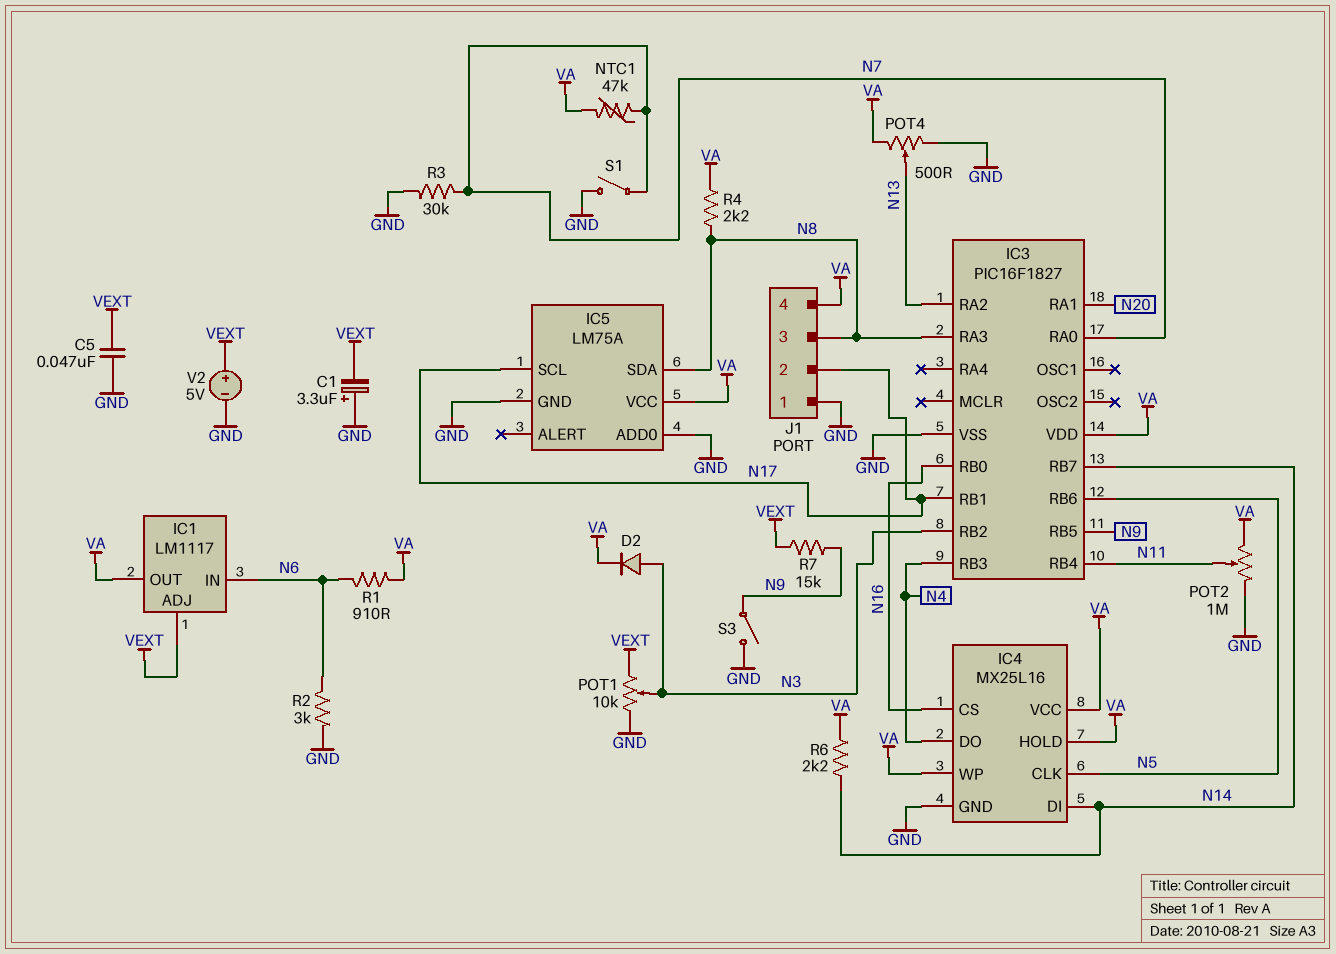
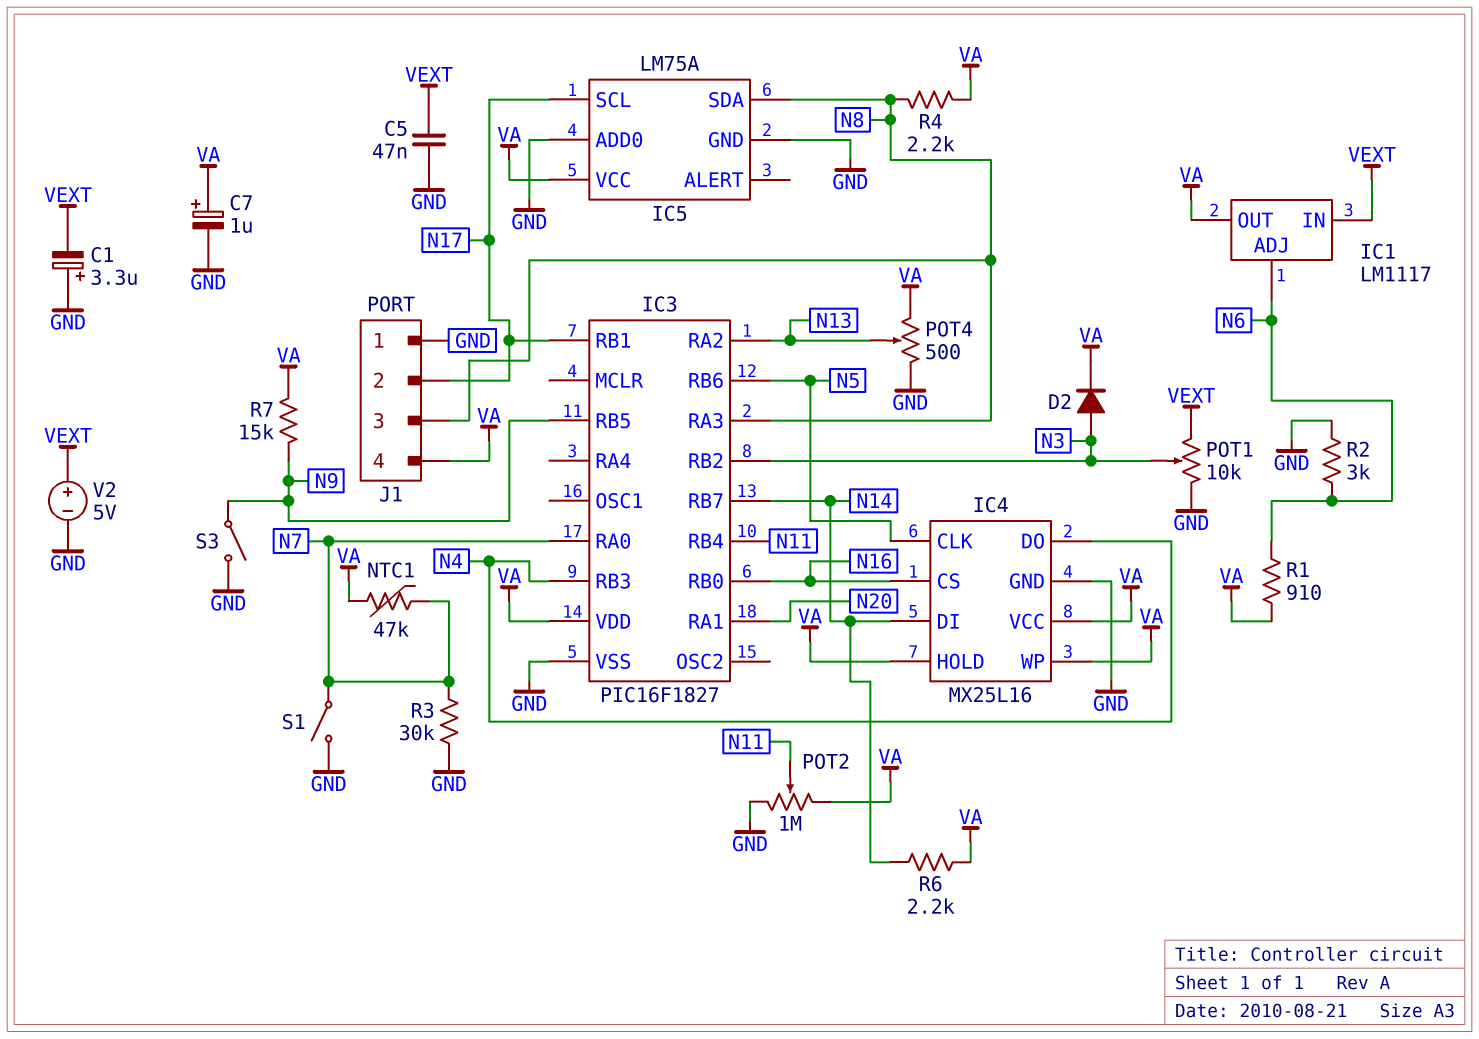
C7: none -> 1uF (plus VA, minus GND)
IC1 pin ADJ: VEXT -> N6
IC1 pin IN: N6 -> VEXT
R7: 15k (N9, VEXT) -> 15k (N9, VA)

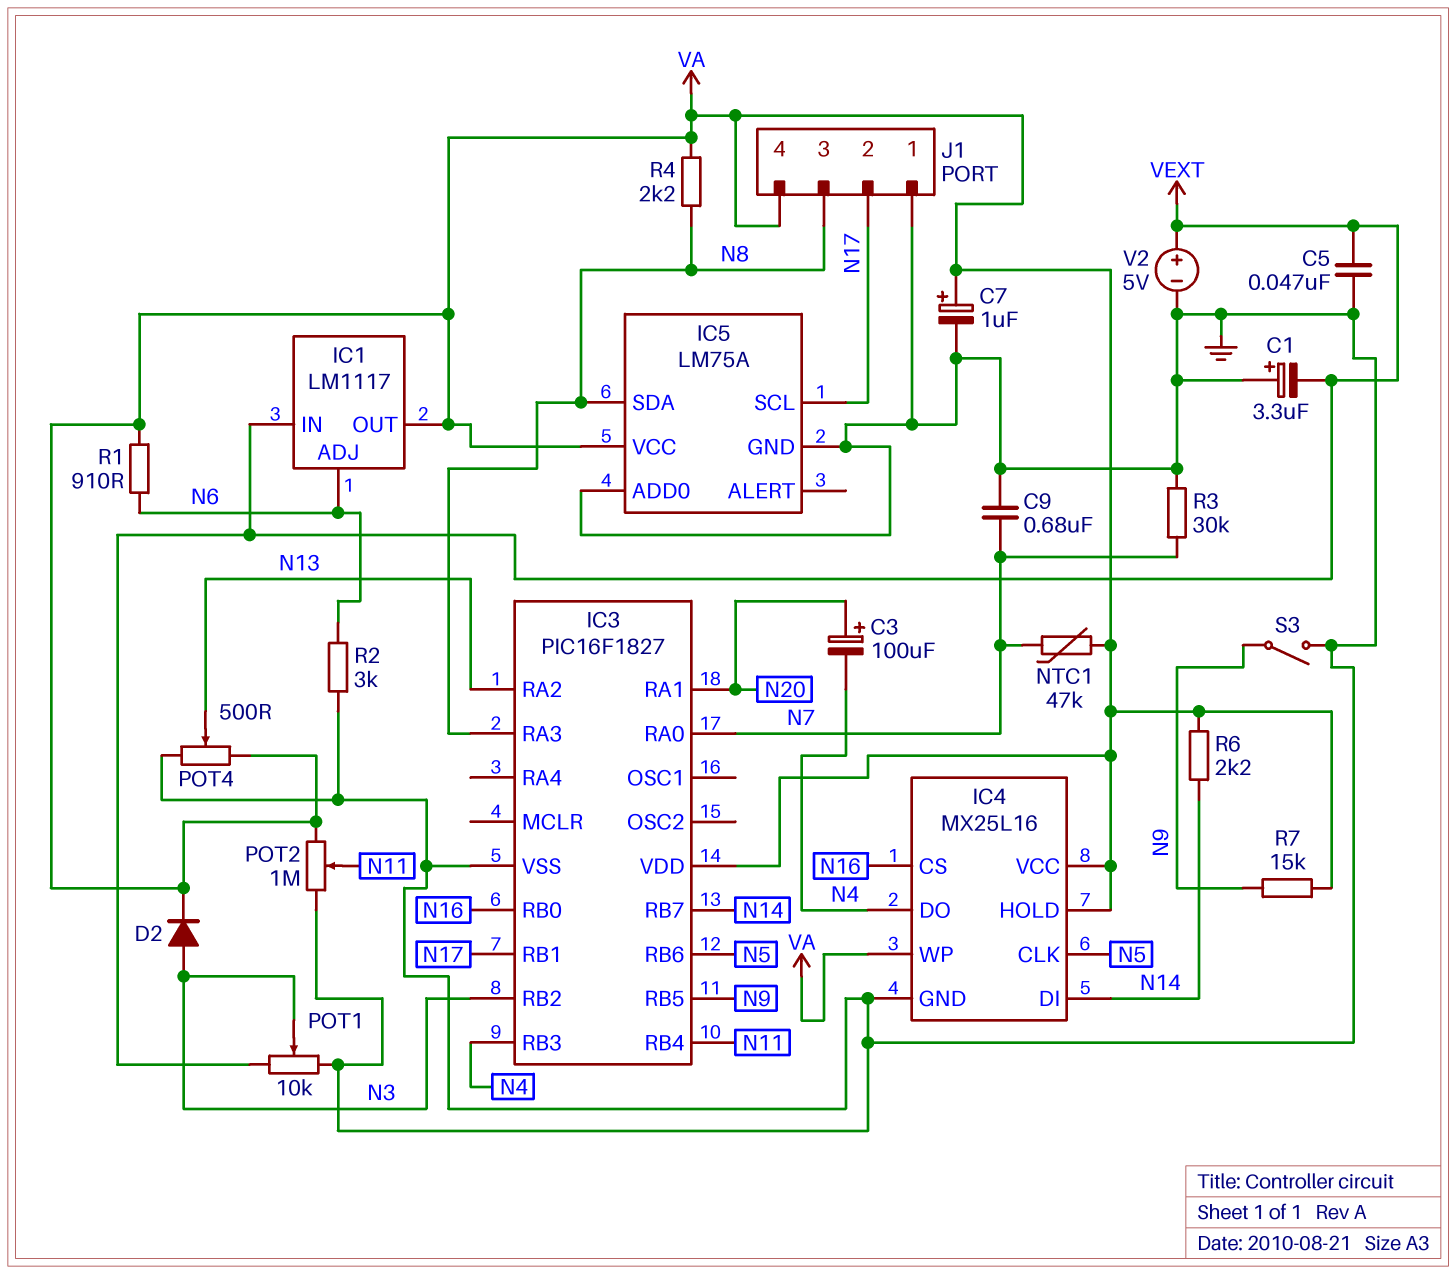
C3: none -> 100uF (plus N20, minus N4)
C9: none -> 680nF (GND, N7)
S1: switch (GND, N7) -> none

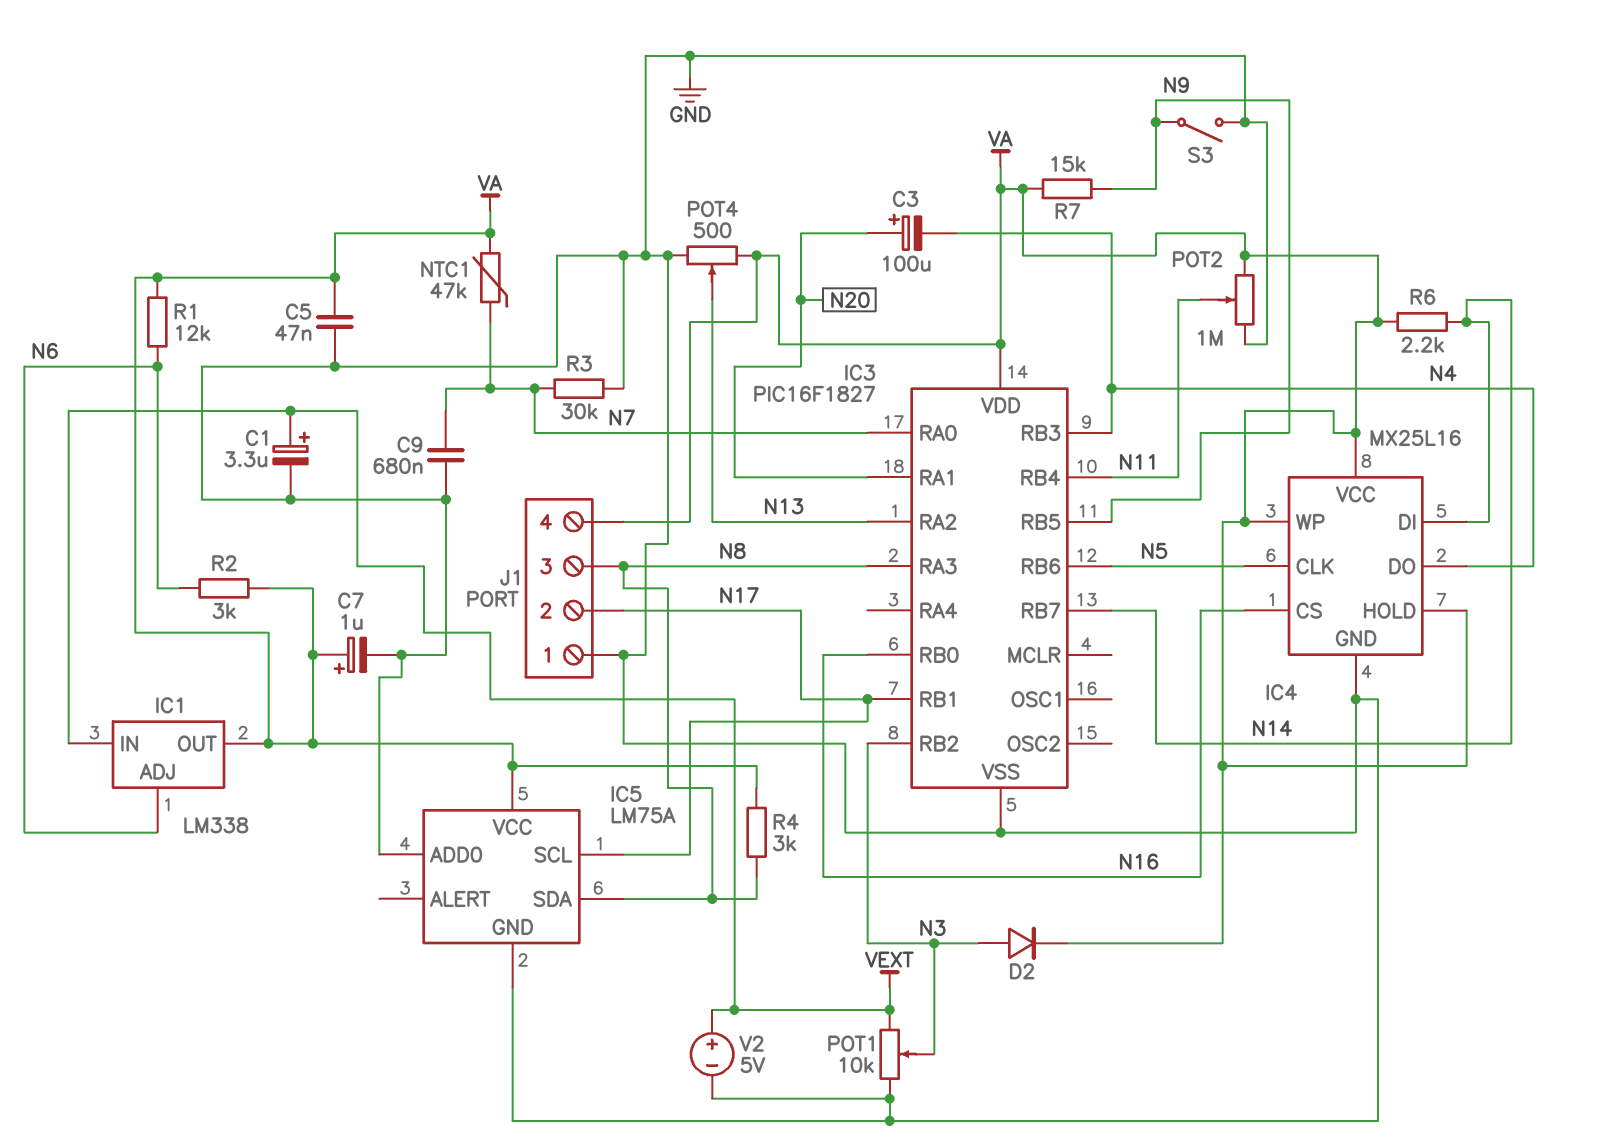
C1: 3.3uF (plus GND, minus VEXT) -> 3.3uF (plus VEXT, minus GND)
C5: 47nF (GND, VEXT) -> 47nF (GND, VA)
IC1: LM1117 -> LM338
R1: 910 (N6, VA) -> 12k (N6, VA)
R2: 3k (GND, N6) -> 3k (N6, VA)
R4: 2.2k (N8, VA) -> 3k (N8, VA)

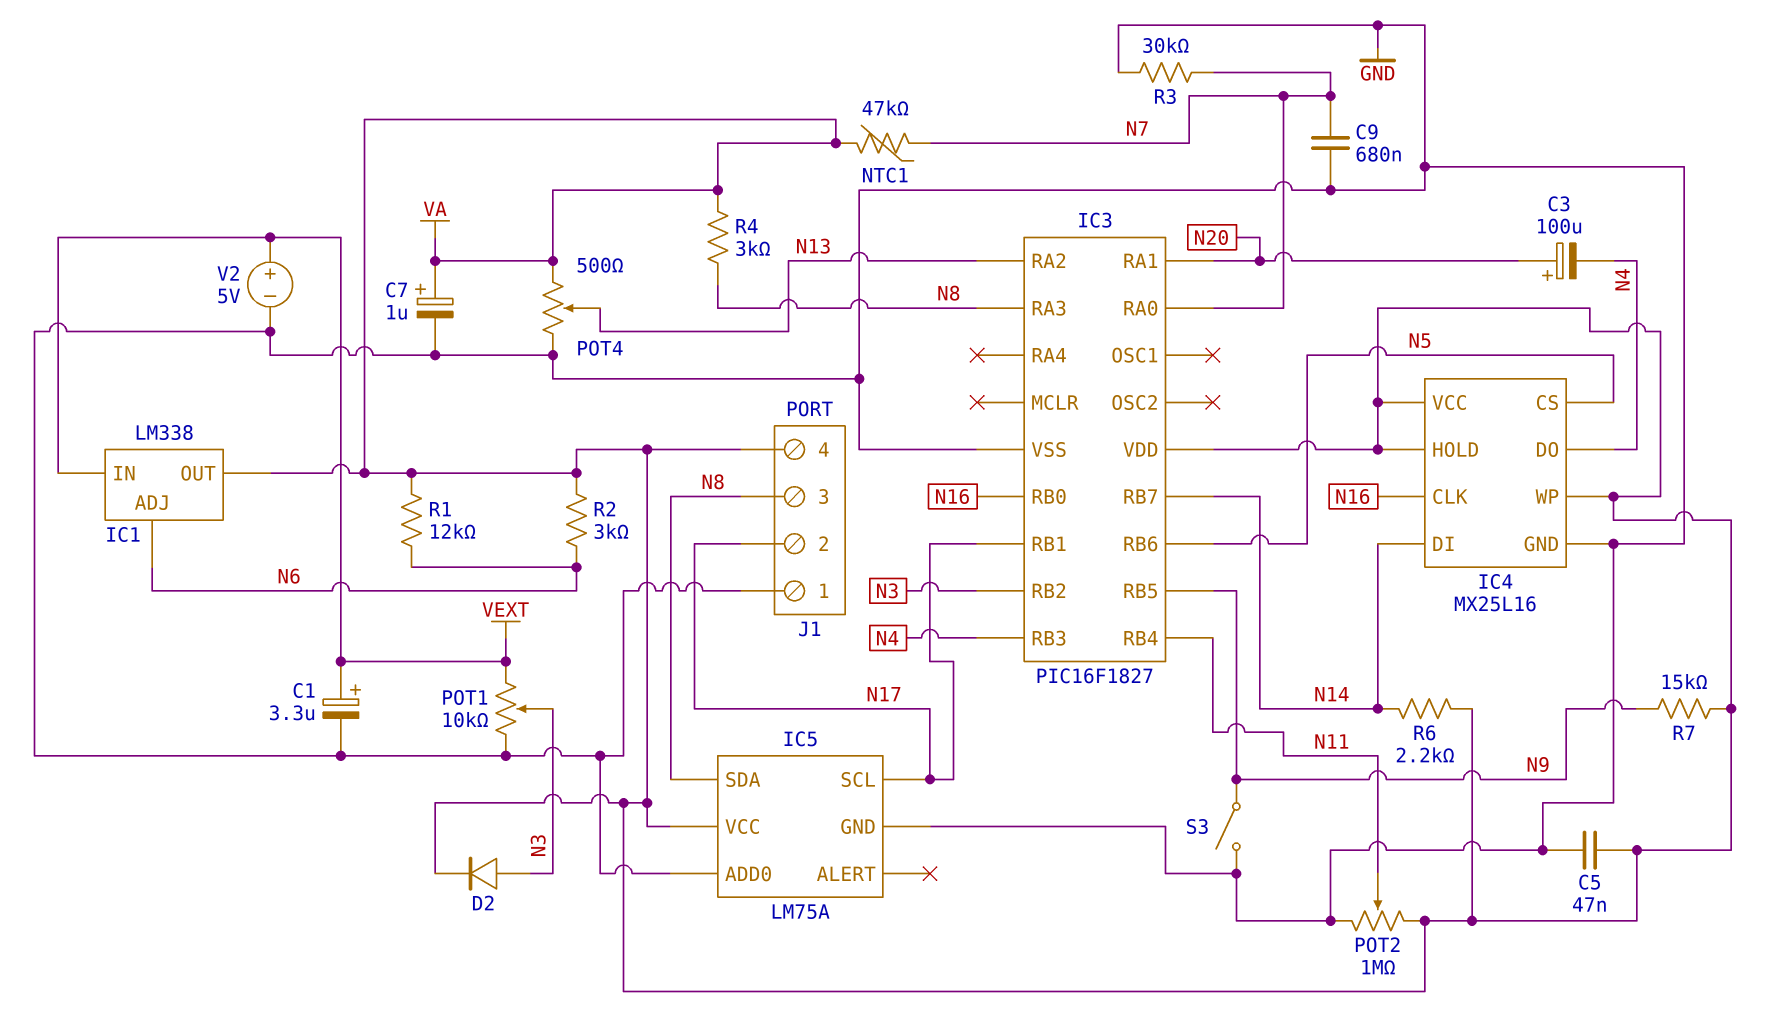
IC4 pin CLK: N5 -> N16
IC4 pin CS: N16 -> N5

